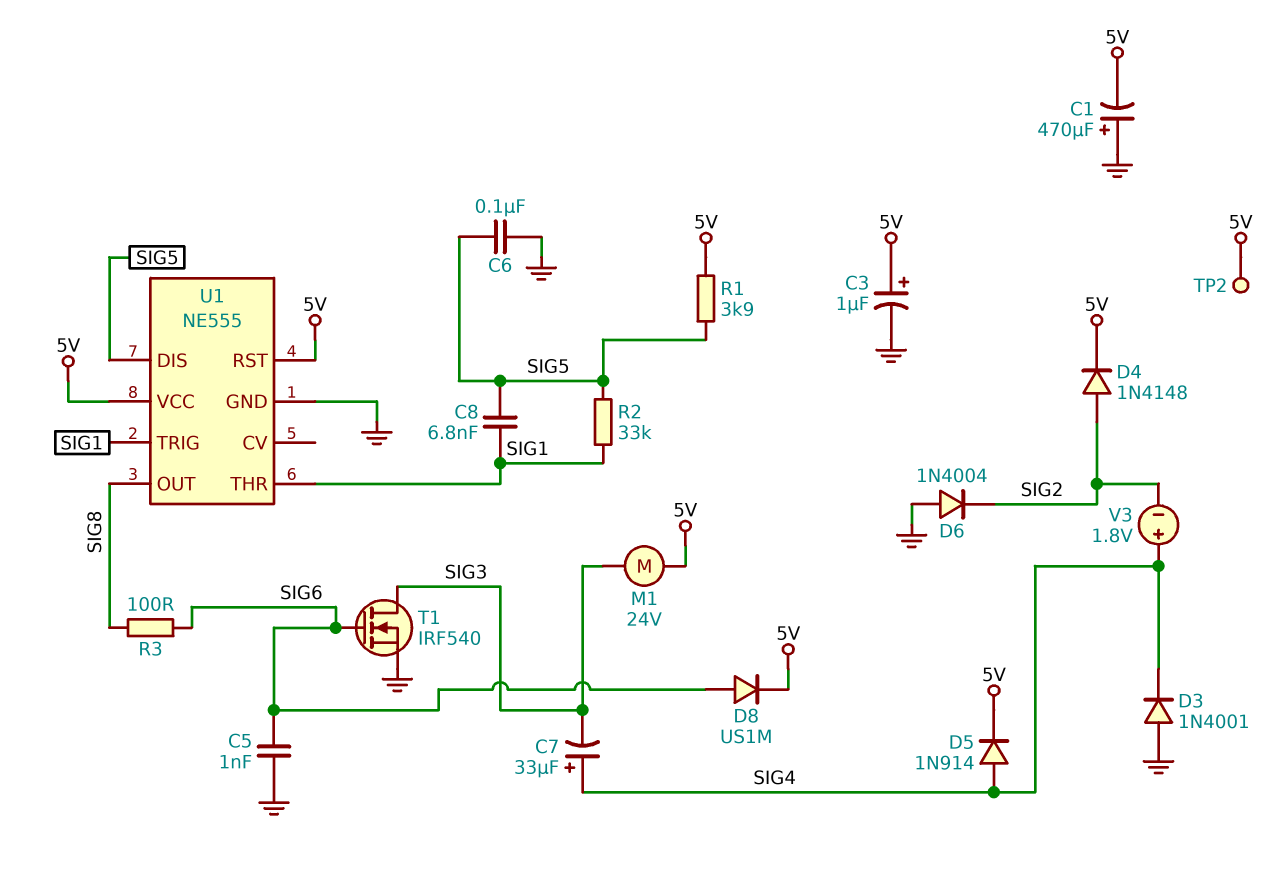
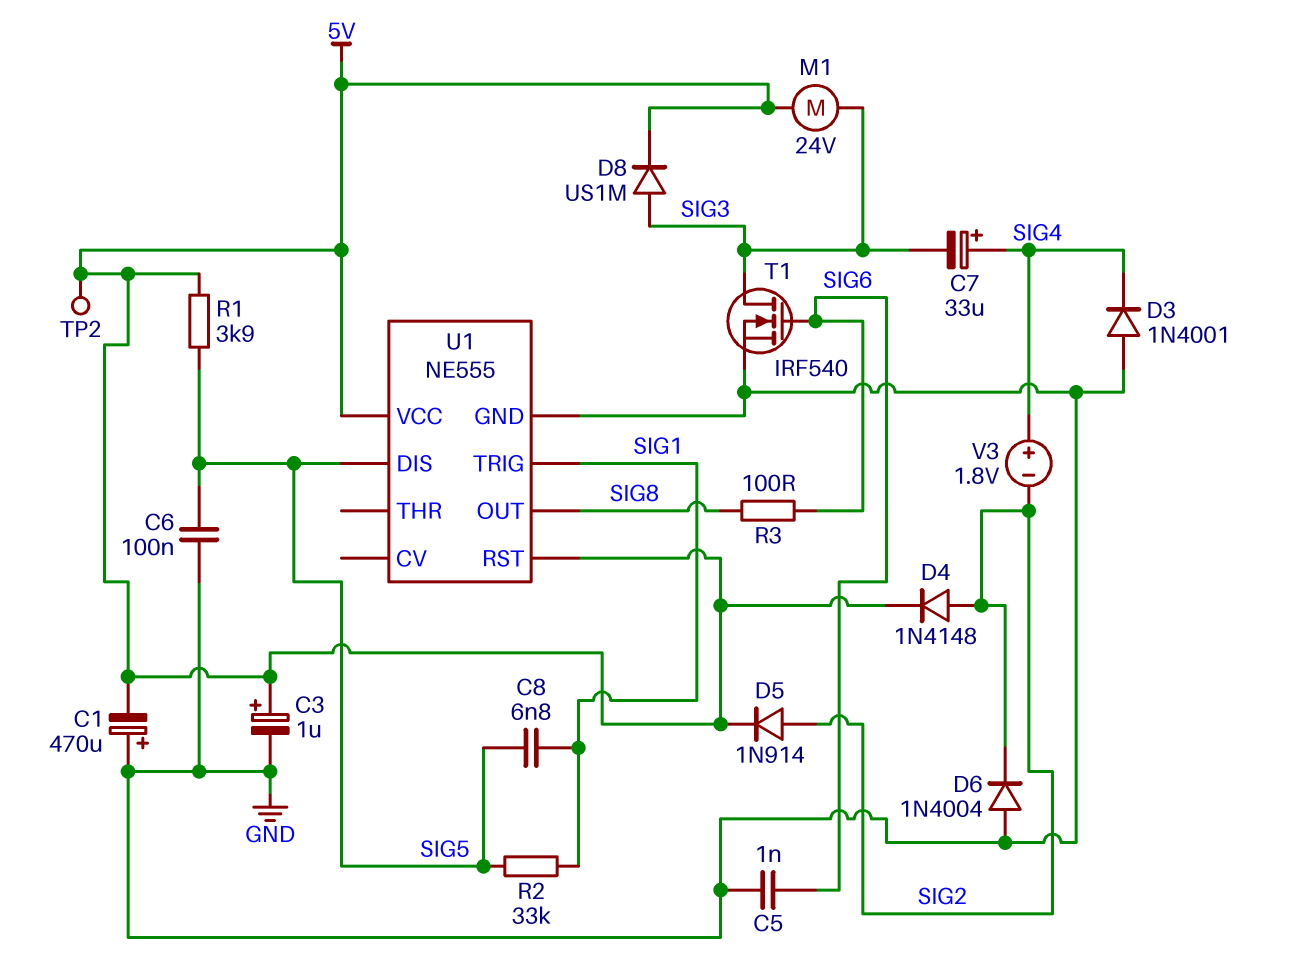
D5: diode 1N914 (A SIG4, K 5V) -> diode 1N914 (A SIG2, K 5V)
D8: diode US1M (A SIG6, K 5V) -> diode US1M (A SIG3, K 5V)
U1 pin THR: SIG1 -> none

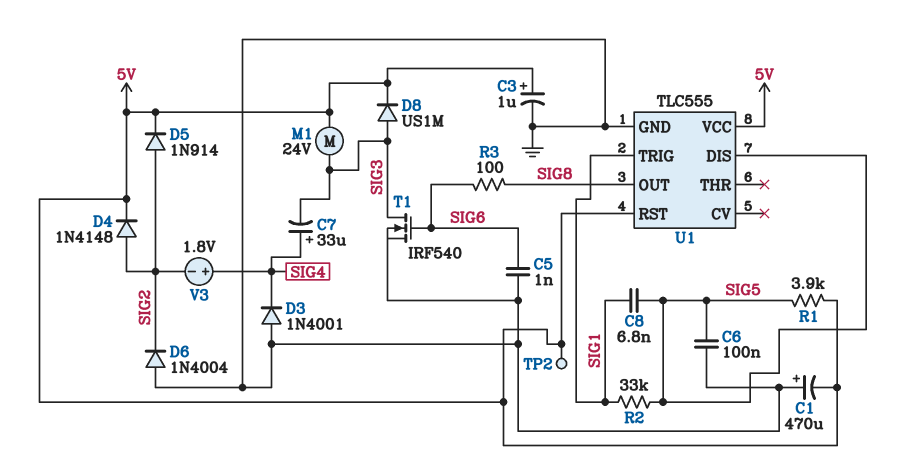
U1: NE555 -> TLC555

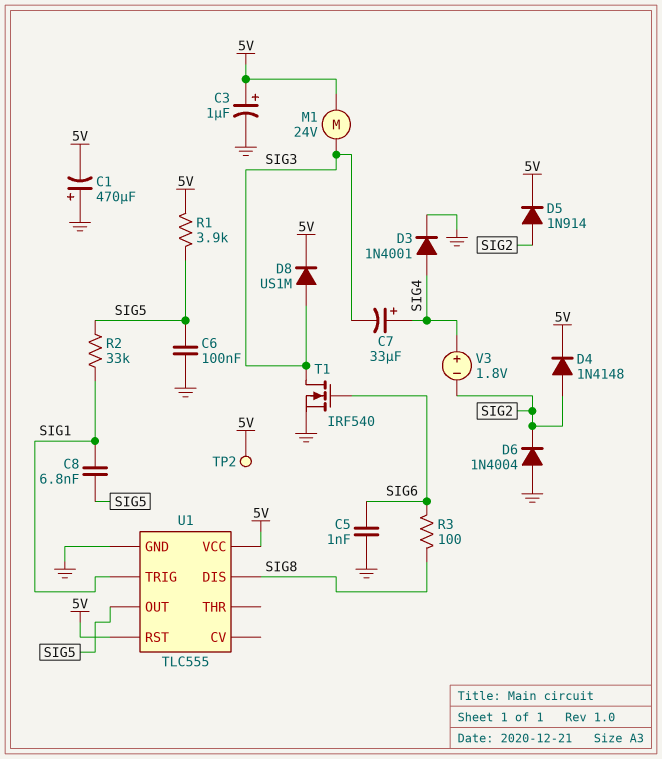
D3: diode 1N4001 (A GND, K SIG4) -> diode 1N4001 (A SIG4, K GND)
U1 pin DIS: SIG5 -> SIG8
U1 pin OUT: SIG8 -> SIG5

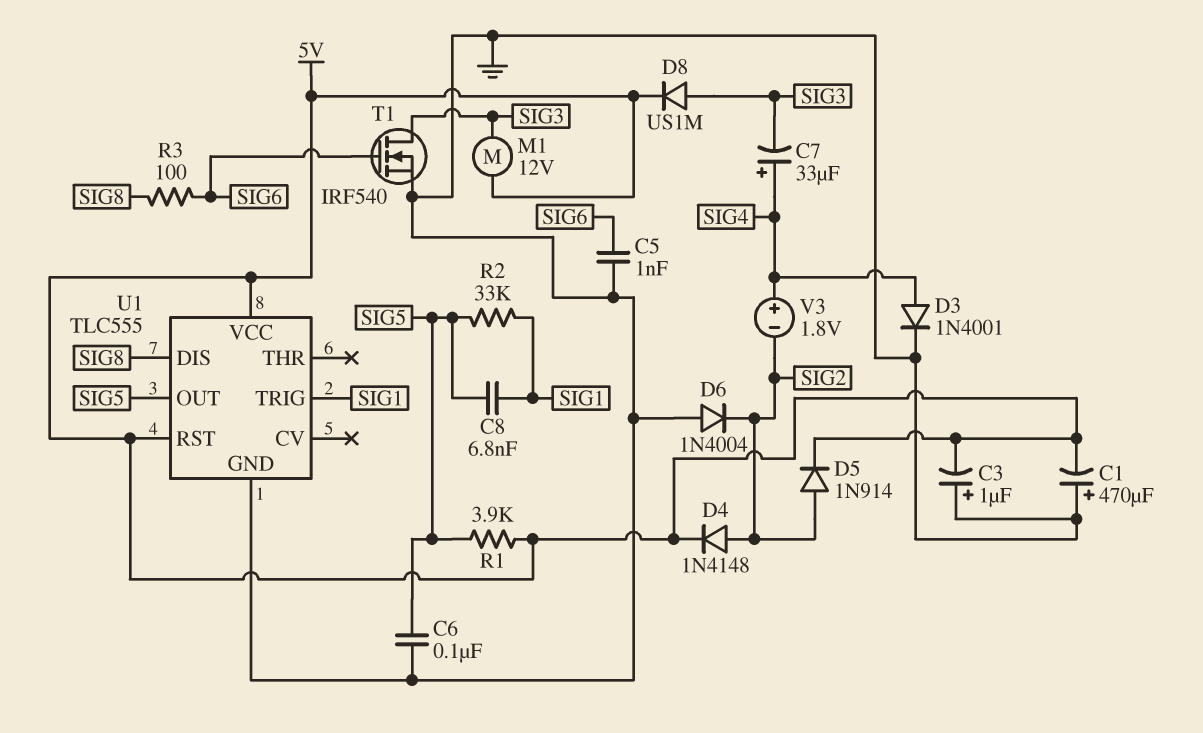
C3: 1uF (plus 5V, minus GND) -> 1uF (plus GND, minus 5V)
M1: motor 24V (5V, SIG3) -> motor 12V (5V, SIG3)
TP2: test point (5V) -> none

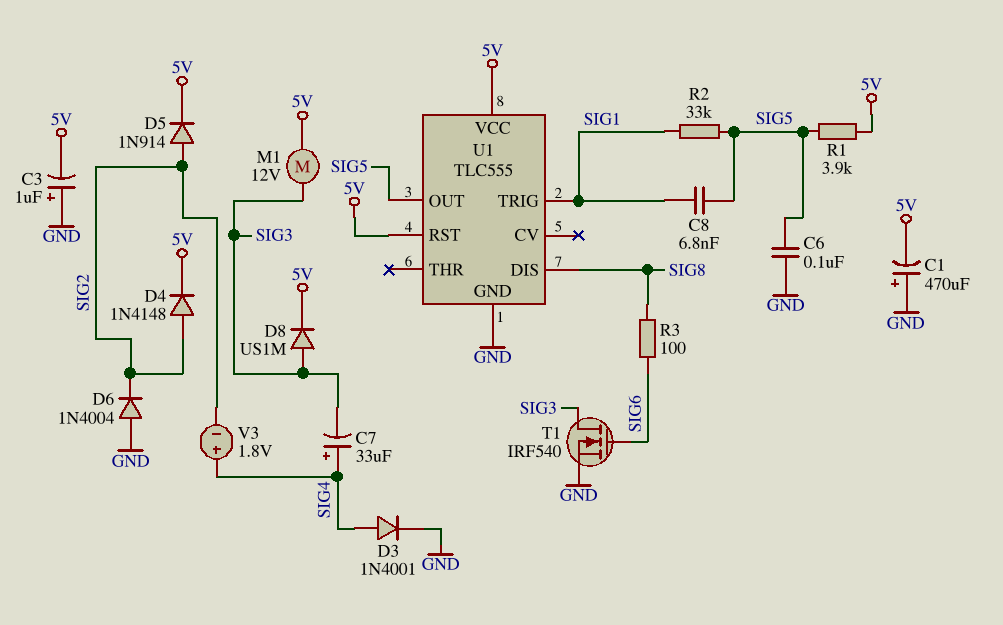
C5: 1nF (GND, SIG6) -> none

